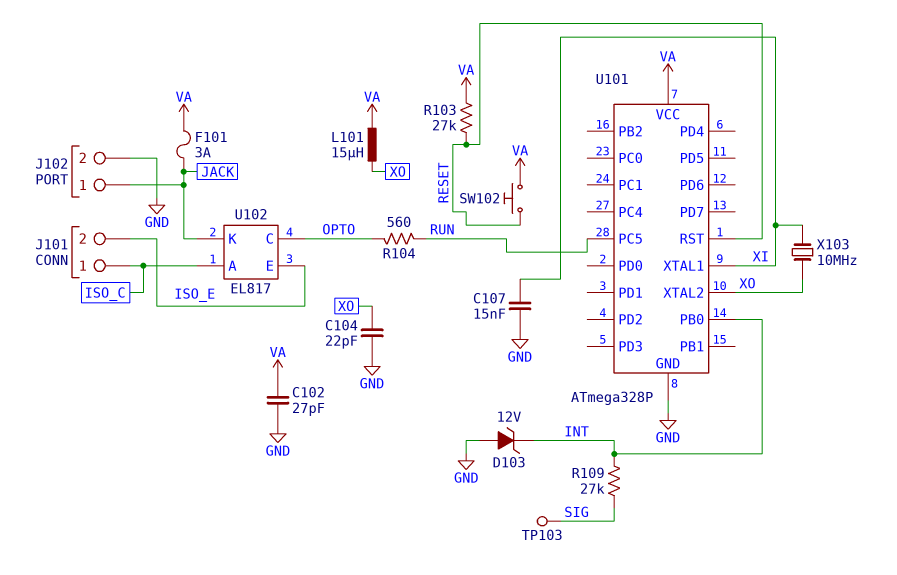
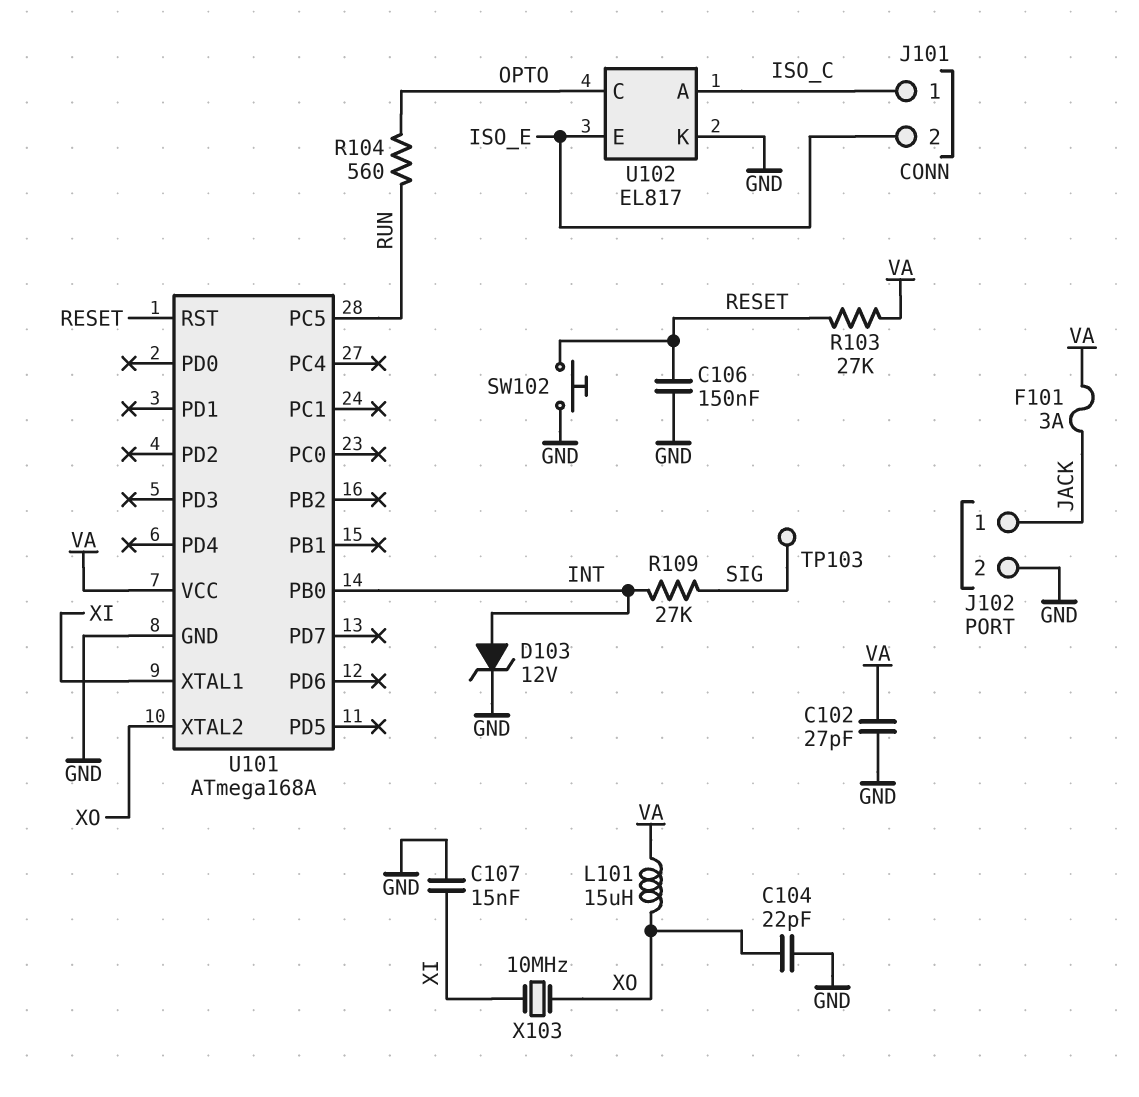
C106: none -> 150nF (GND, RESET)
D103: zener 12V (A GND, K INT) -> zener 12V (A INT, K GND)
SW102: button (RESET, VA) -> button (GND, RESET)
U101: ATmega328P -> ATmega168A
U102 pin K: JACK -> GND

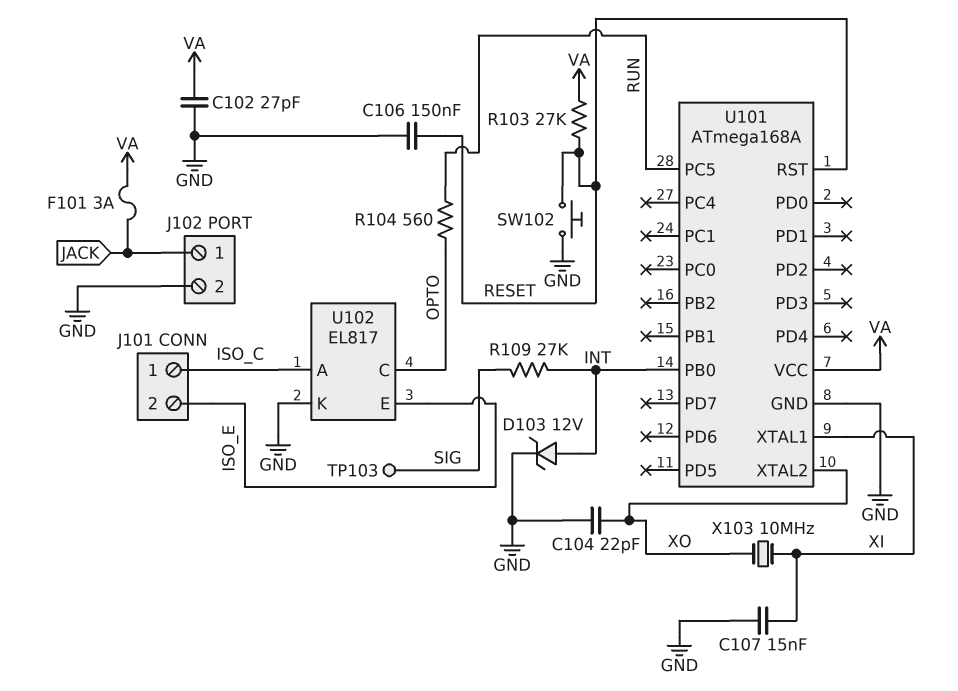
L101: 15uH (VA, XO) -> none

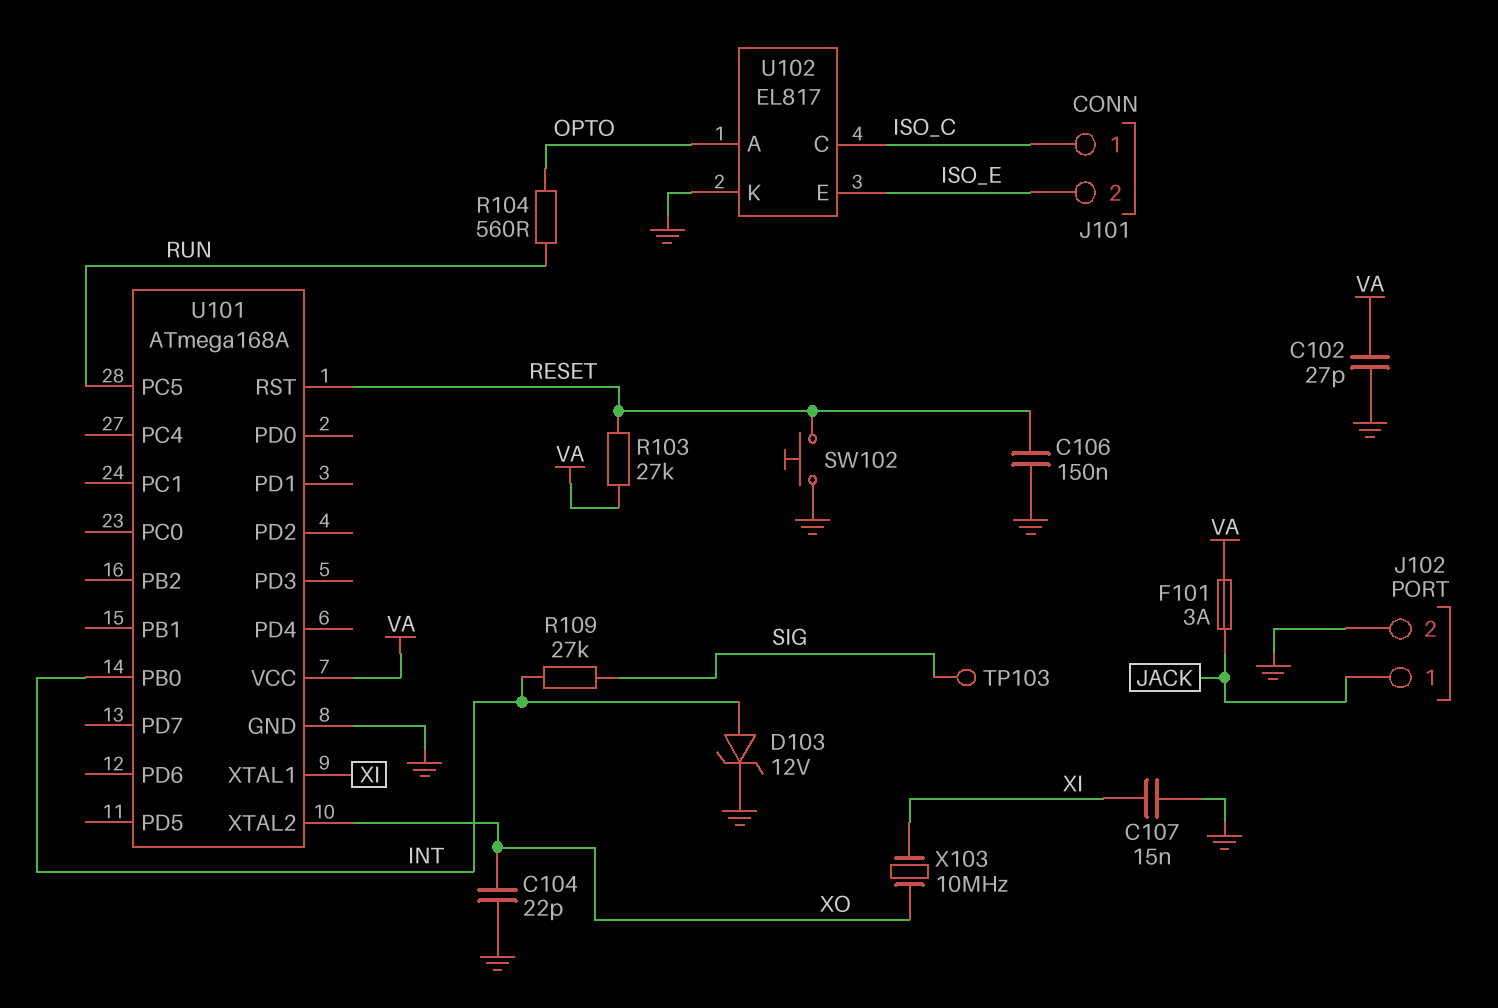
U102 pin A: ISO_C -> OPTO
U102 pin C: OPTO -> ISO_C

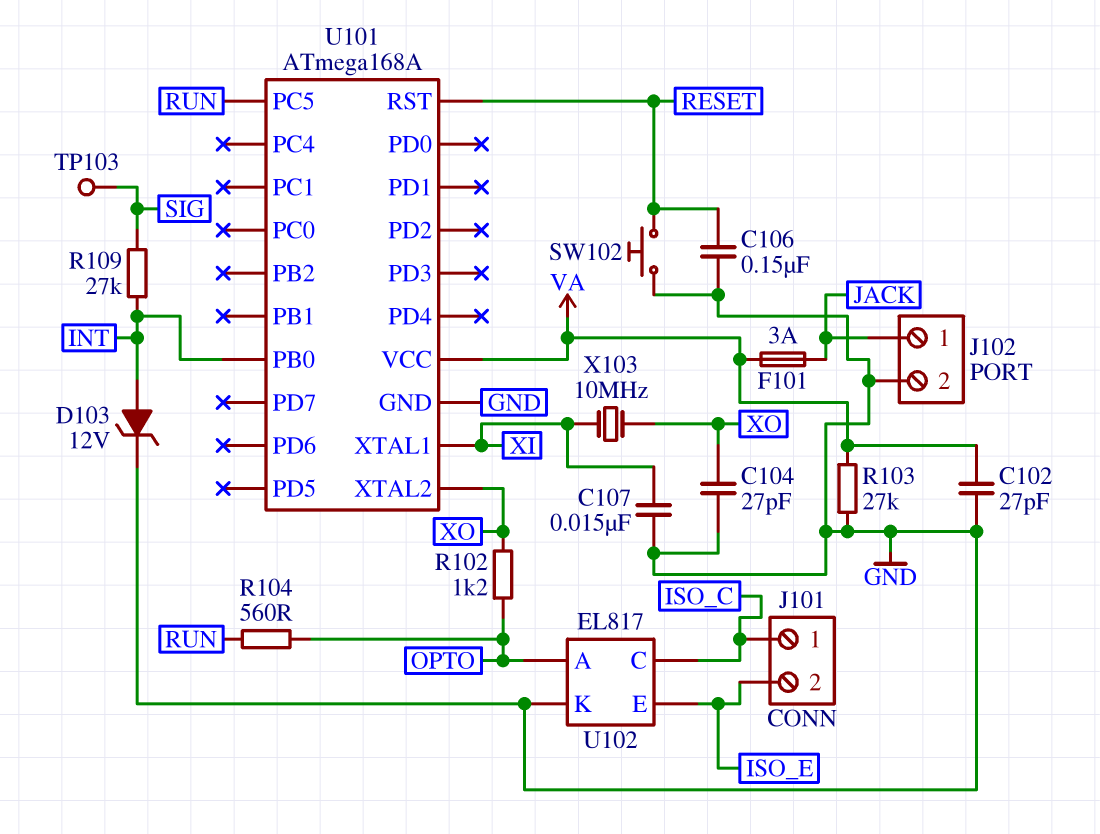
C104: 22pF (GND, XO) -> 27pF (GND, XO)
R102: none -> 1.2k (OPTO, XO)
R103: 27k (RESET, VA) -> 27k (GND, VA)

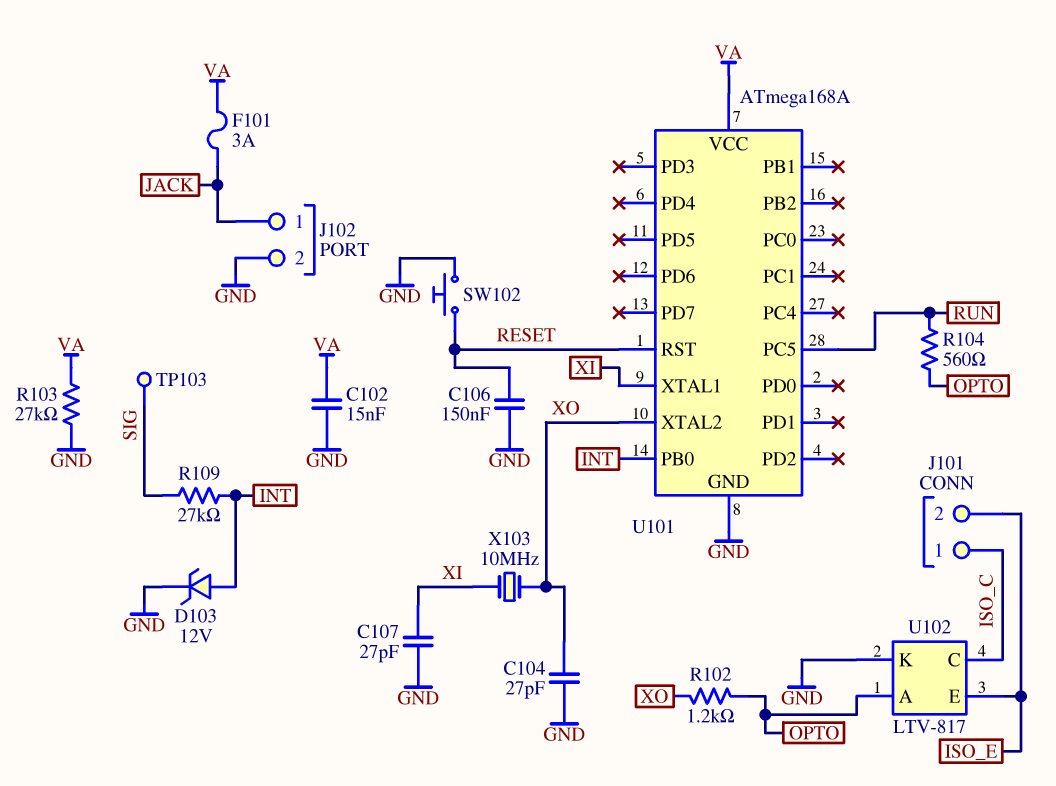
C102: 27pF (GND, VA) -> 15nF (GND, VA)
C107: 15nF (GND, XI) -> 27pF (GND, XI)
U102: EL817 -> LTV-817

